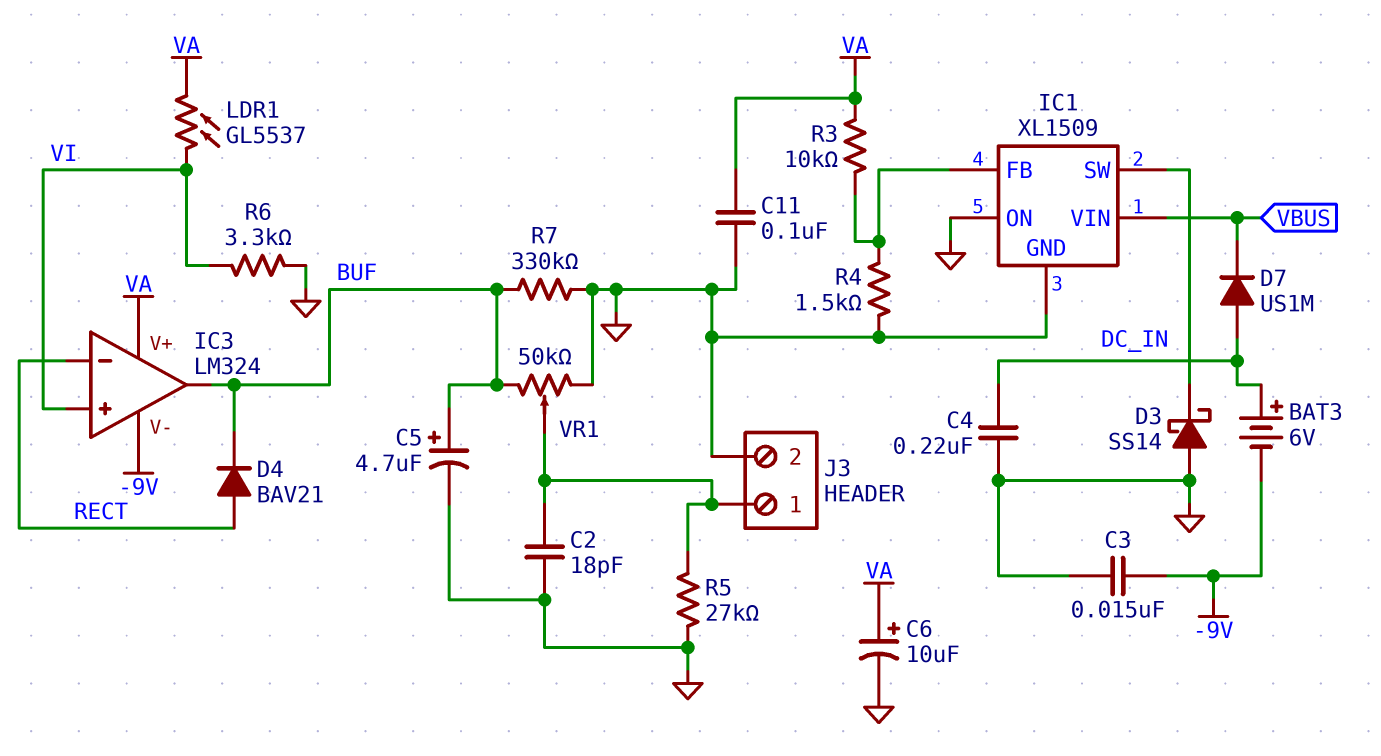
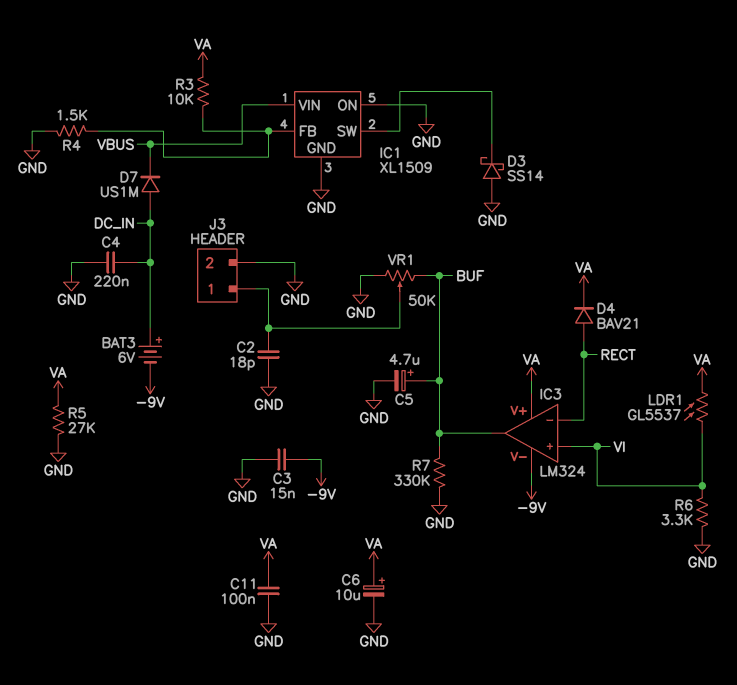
D4: diode BAV21 (A RECT, K BUF) -> diode BAV21 (A RECT, K VA)
R5: 27k (GND, J3/1) -> 27k (GND, VA)

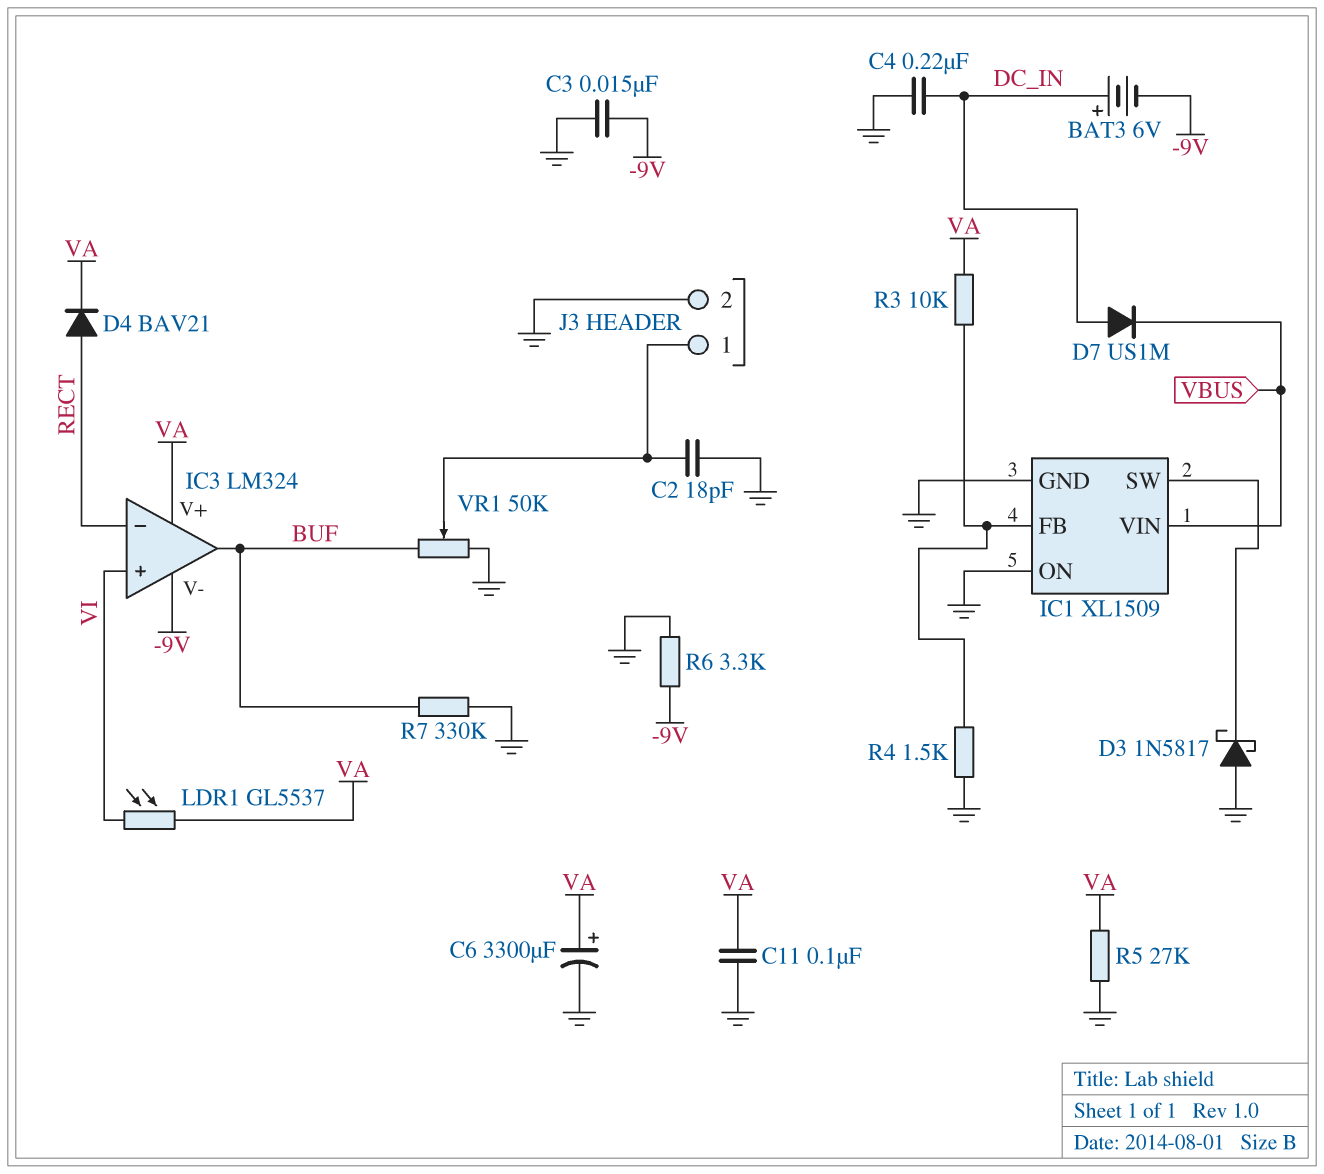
C5: 4.7uF (plus BUF, minus GND) -> none
C6: 10uF (plus VA, minus GND) -> 3300uF (plus VA, minus GND)
D3: schottky SS14 (A GND, K IC1/SW) -> schottky 1N5817 (A GND, K IC1/SW)
R6: 3.3k (GND, VI) -> 3.3k (-9V, GND)

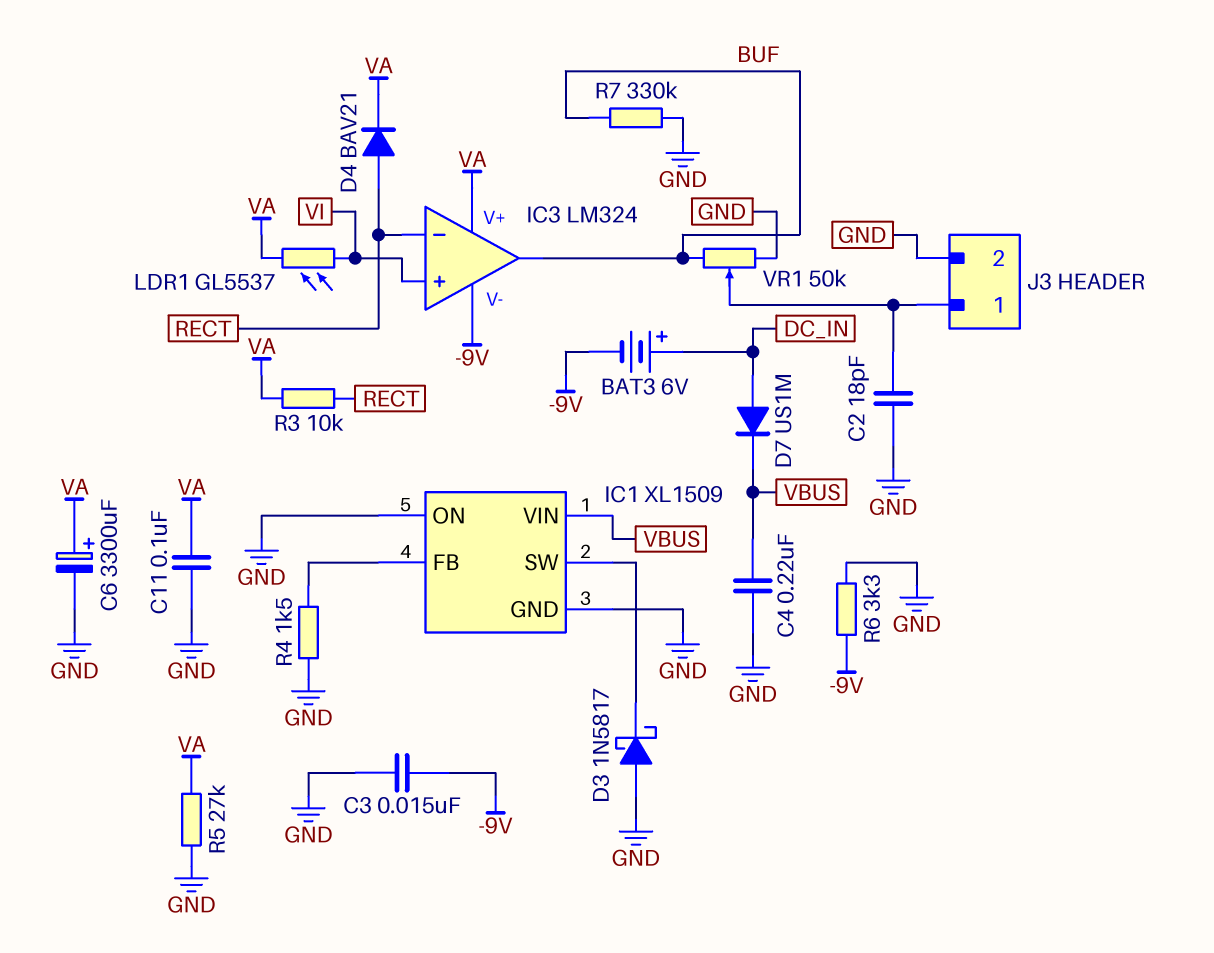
C4: 220nF (DC_IN, GND) -> 220nF (GND, VBUS)
R3: 10k (IC1/FB, VA) -> 10k (RECT, VA)

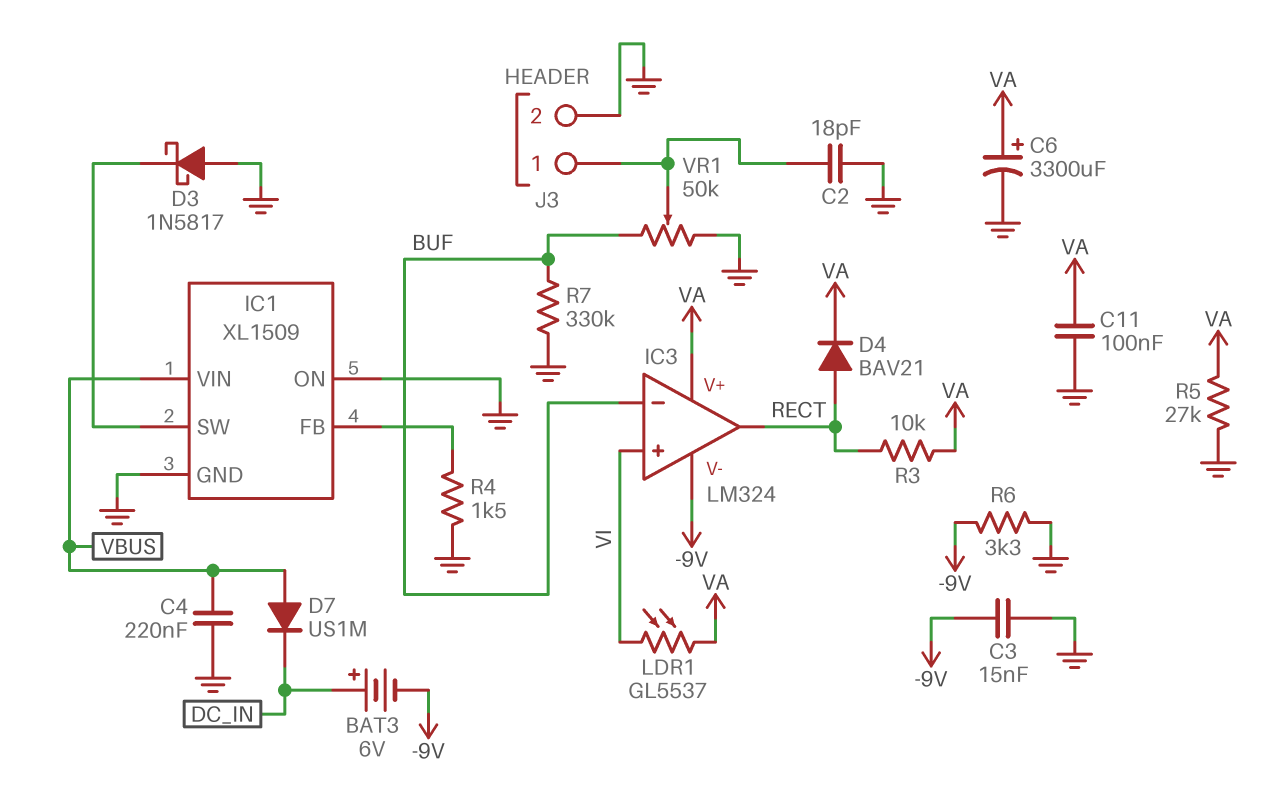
D7: diode US1M (A DC_IN, K VBUS) -> diode US1M (A VBUS, K DC_IN)
IC3 pin in-: RECT -> BUF
IC3 pin out: BUF -> RECT

